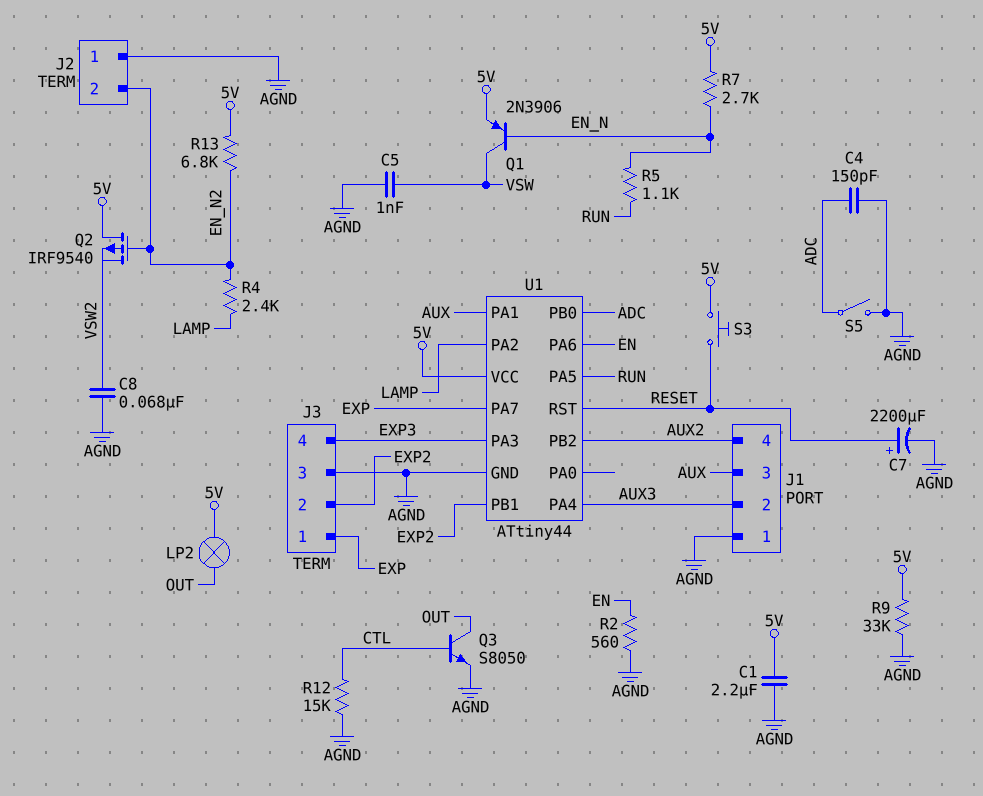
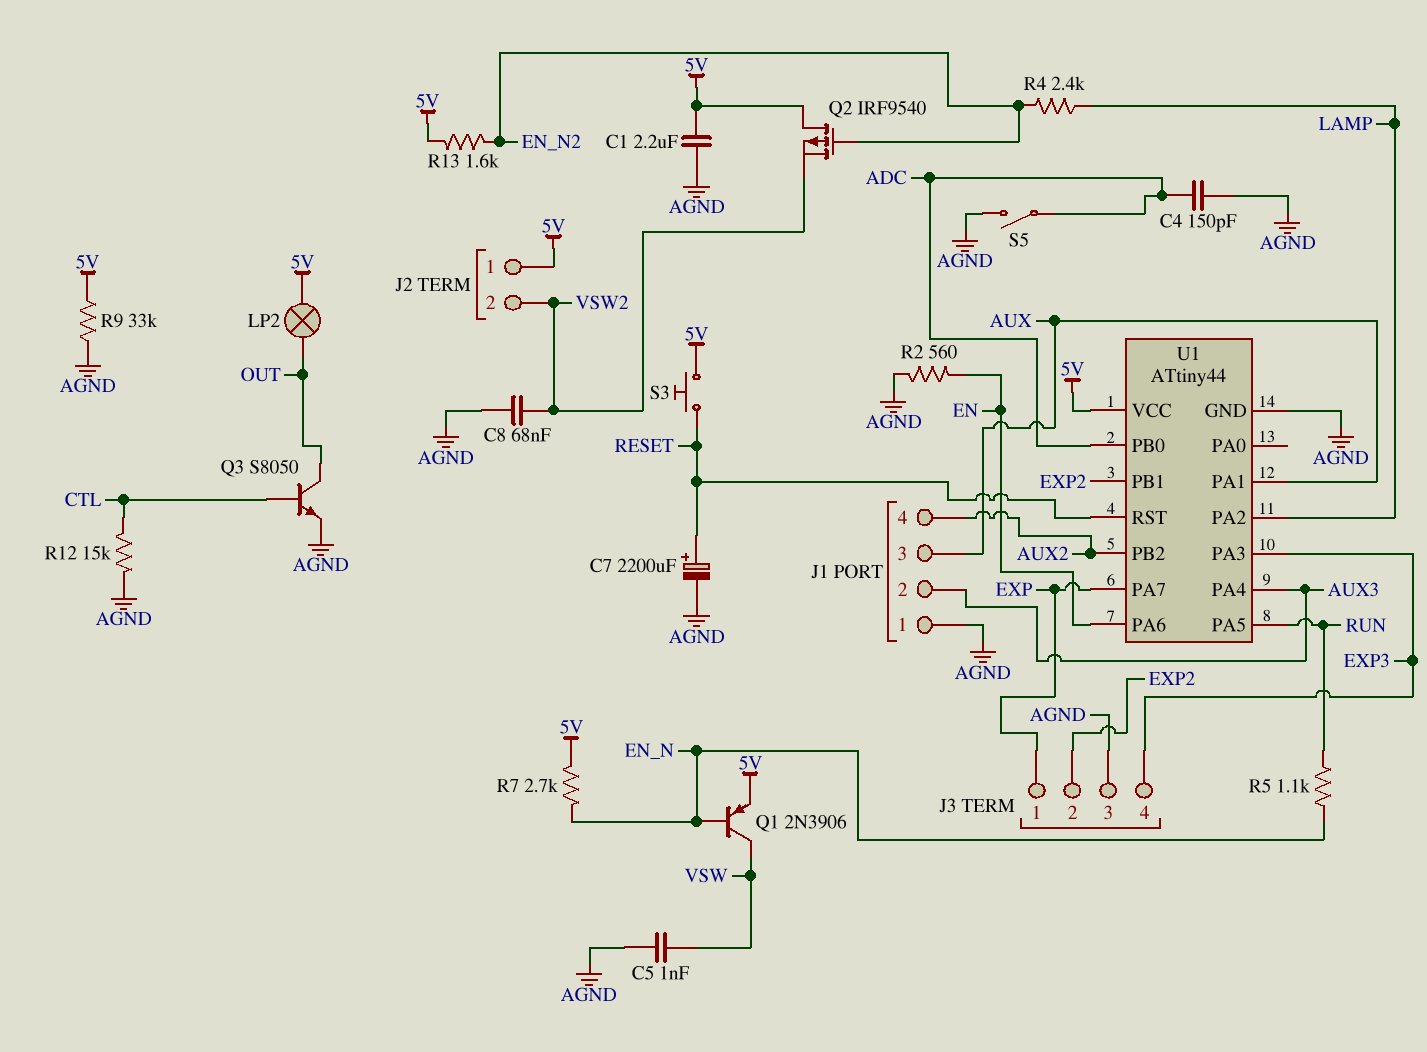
J2 pin 1: AGND -> 5V
J2 pin 2: EN_N2 -> VSW2
R13: 6.8k (5V, EN_N2) -> 1.6k (5V, EN_N2)

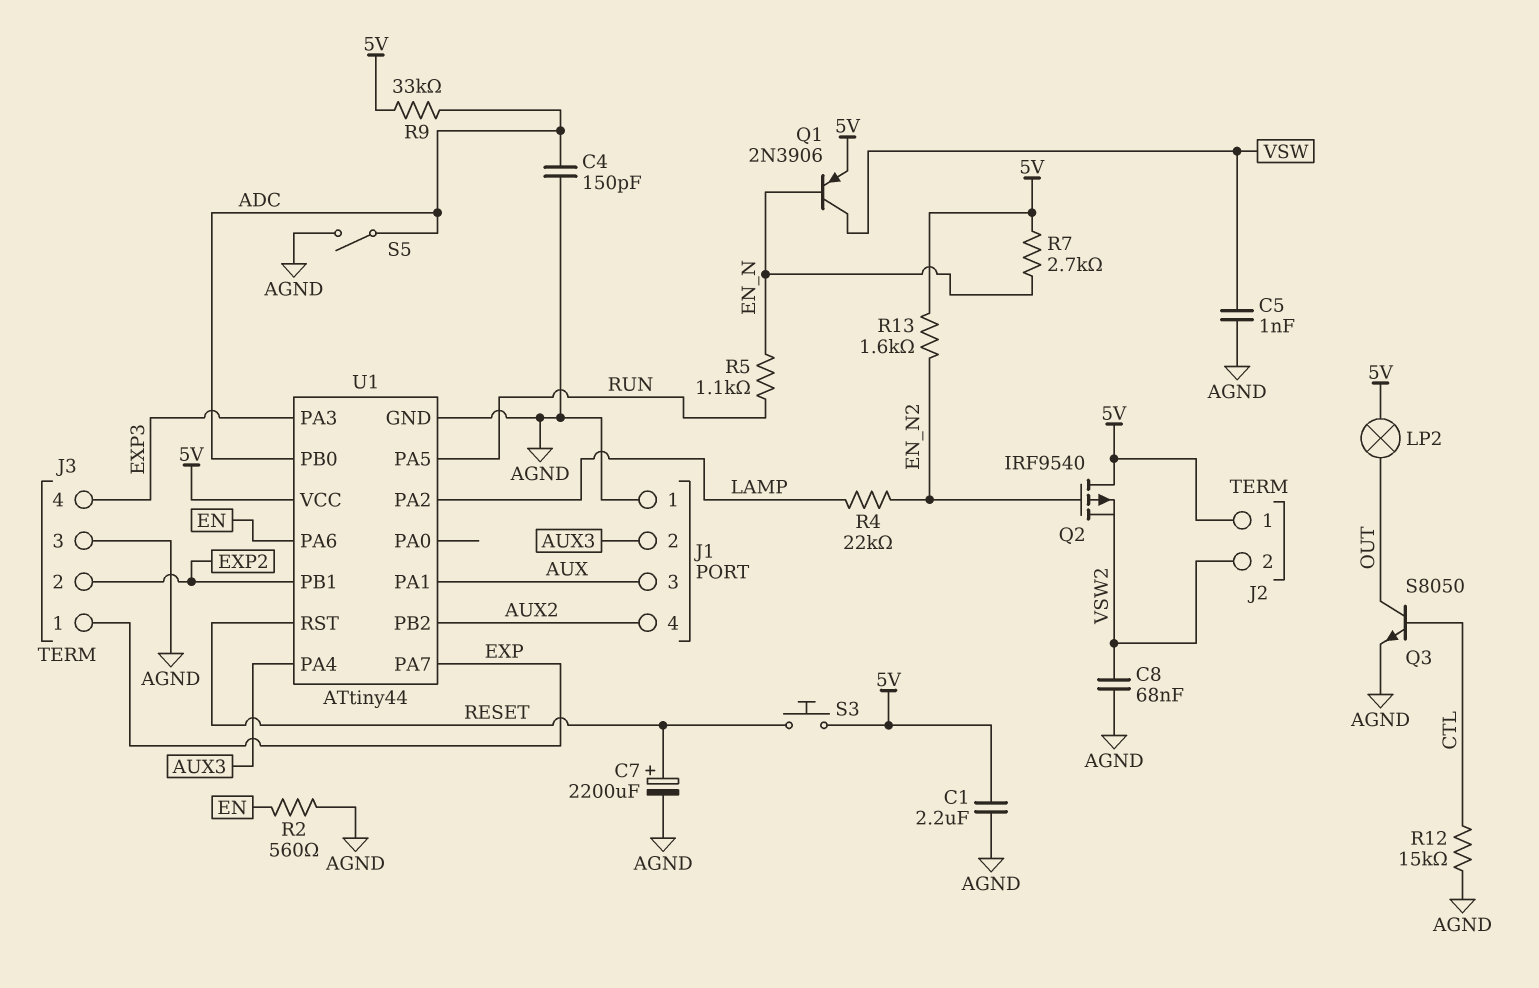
R4: 2.4k (EN_N2, LAMP) -> 22k (EN_N2, LAMP)
R9: 33k (5V, AGND) -> 33k (5V, ADC)

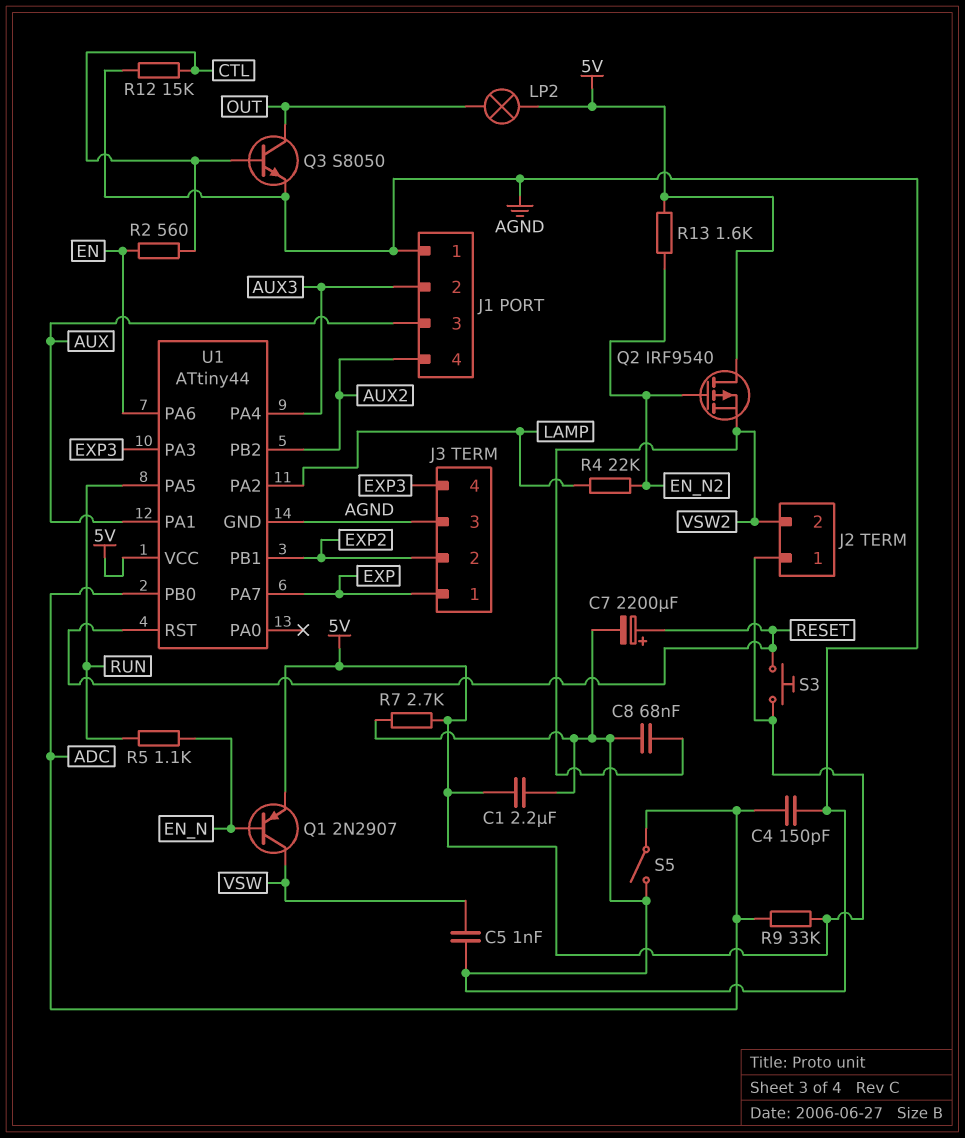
Q1: PNP 2N3906 (B EN_N, C VSW, E 5V) -> PNP 2N2907 (B EN_N, C VSW, E 5V)
R2: 560 (AGND, EN) -> 560 (CTL, EN)
R7: 2.7k (5V, EN_N) -> 2.7k (5V, AGND)

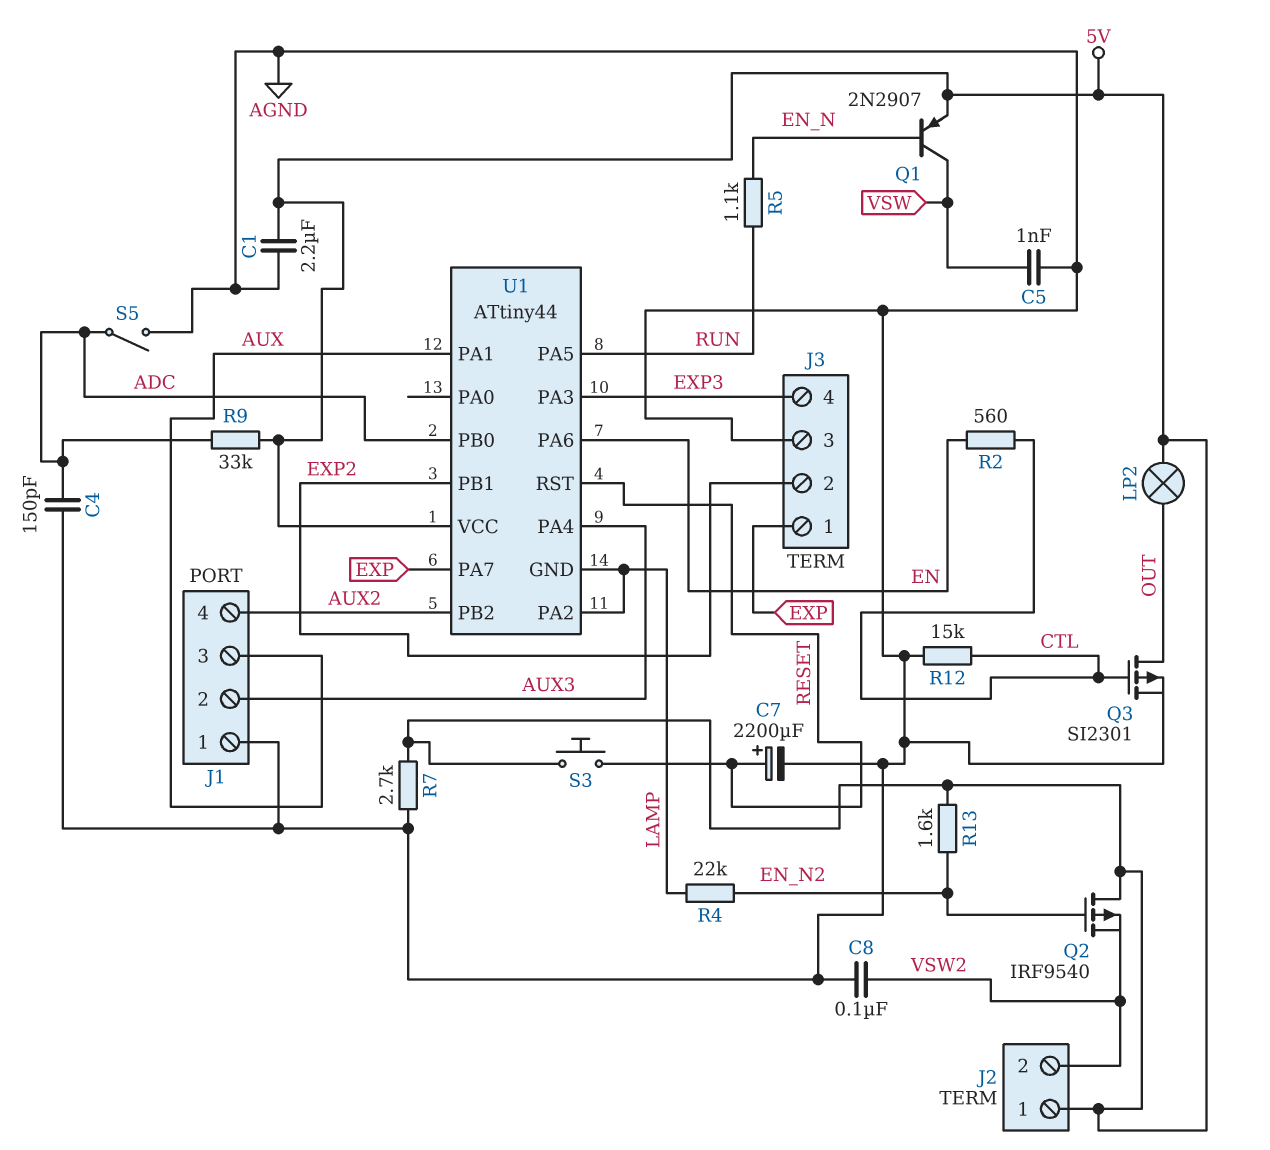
C8: 68nF (AGND, VSW2) -> 100nF (AGND, VSW2)
Q3: NPN S8050 (B CTL, C OUT, E AGND) -> PMOS SI2301 (G CTL, D OUT, S AGND)
U1 pin GND: AGND -> LAMP

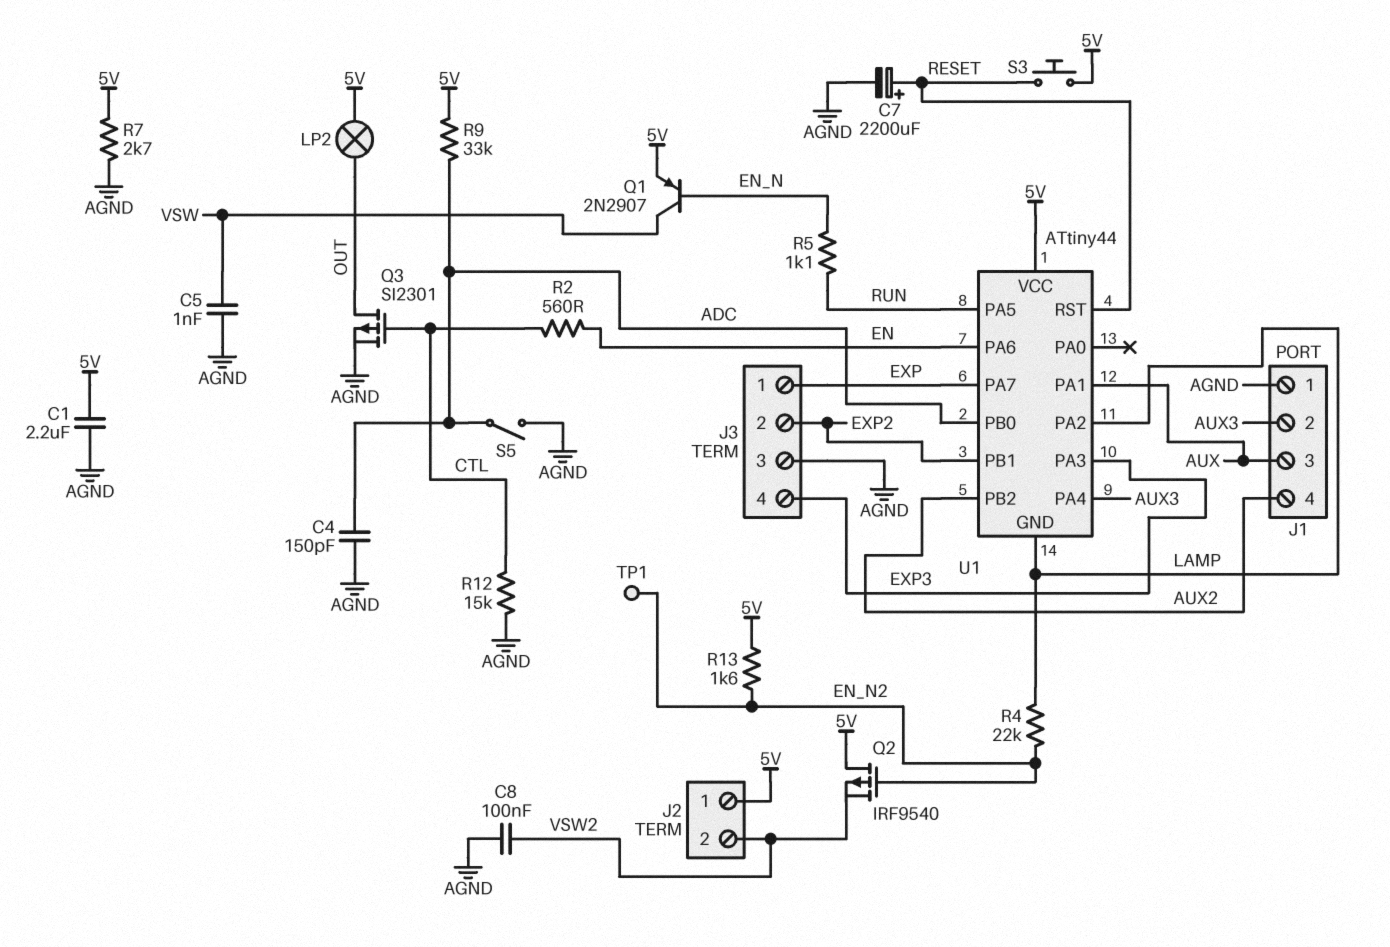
TP1: none -> test point (EN_N2)

